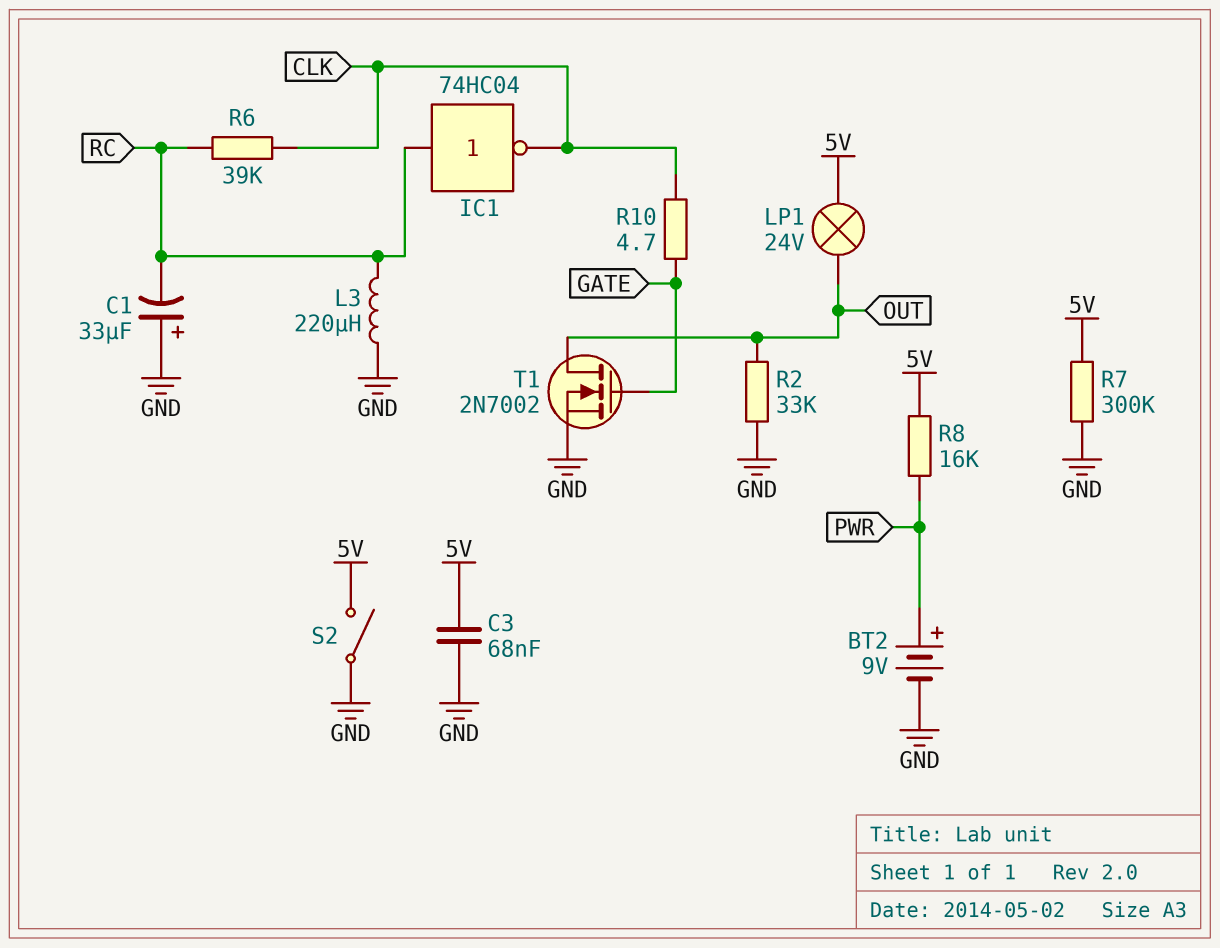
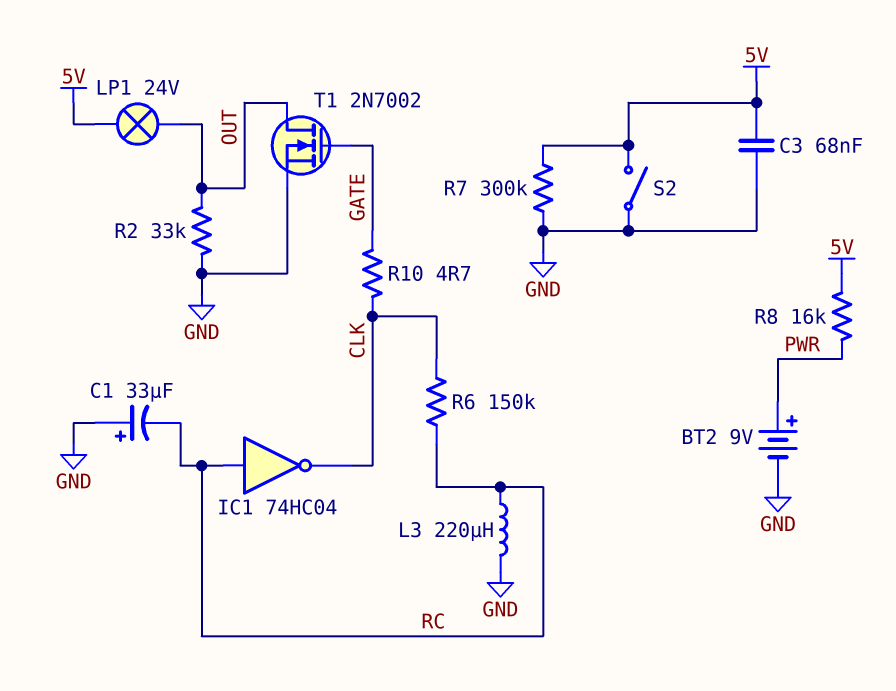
R6: 39k (CLK, RC) -> 150k (CLK, RC)

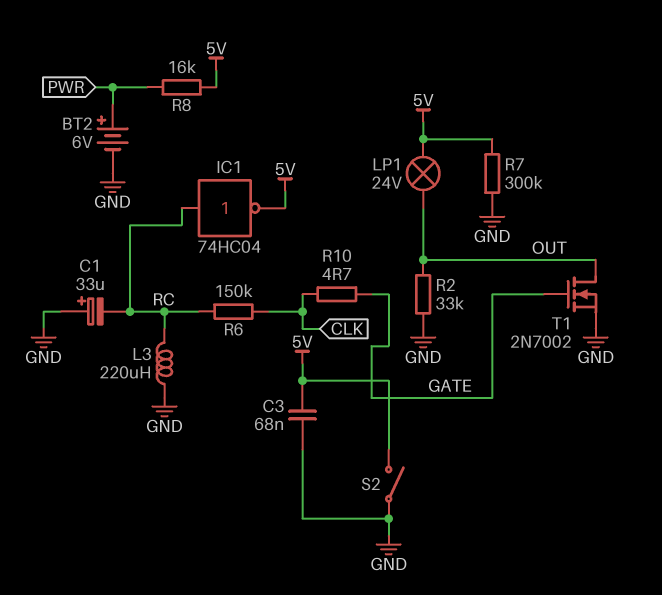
BT2: 9V (plus PWR, minus GND) -> 6V (plus PWR, minus GND)
IC1: NOT 74HC04 (in RC, out CLK) -> NOT 74HC04 (in RC, out 5V)

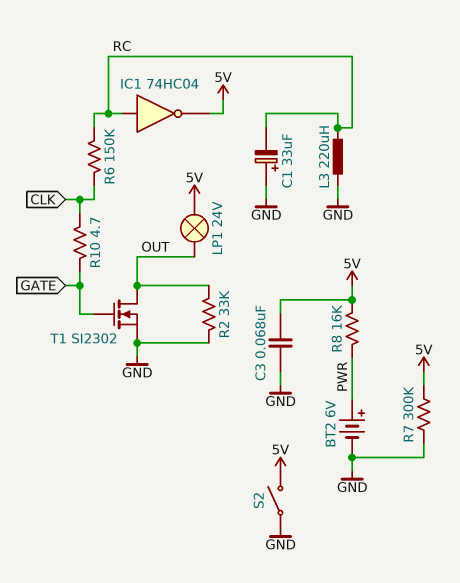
T1: NMOS 2N7002 (G GATE, D OUT, S GND) -> NMOS SI2302 (G GATE, D OUT, S GND)

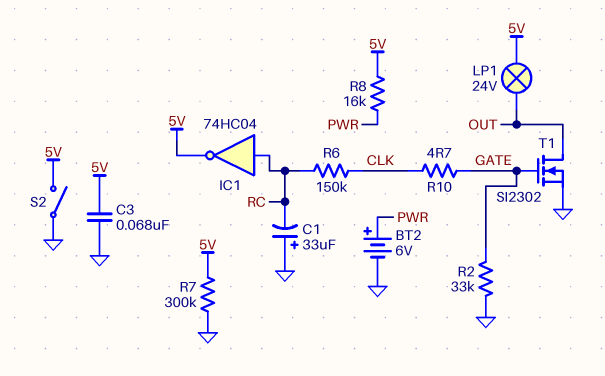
L3: 220uH (GND, RC) -> none
R2: 33k (GND, OUT) -> 33k (GATE, GND)

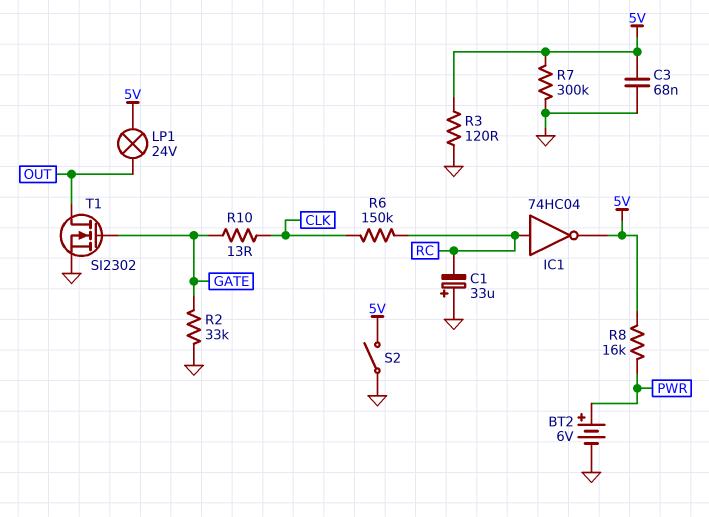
R3: none -> 120 (5V, GND)
R10: 4.7 (CLK, GATE) -> 13 (CLK, GATE)

